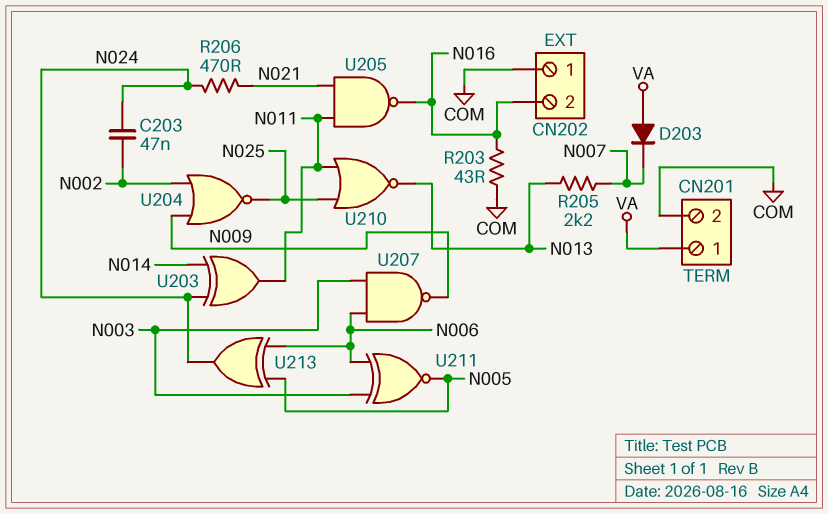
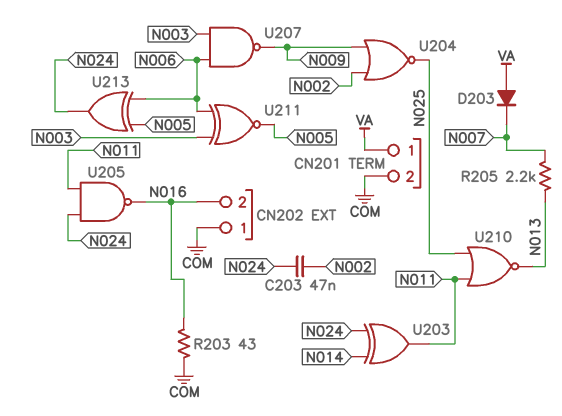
R206: 470 (N021, N024) -> none
U205: NAND (in N011, in N021, out N016) -> NAND (in N011, in N024, out N016)

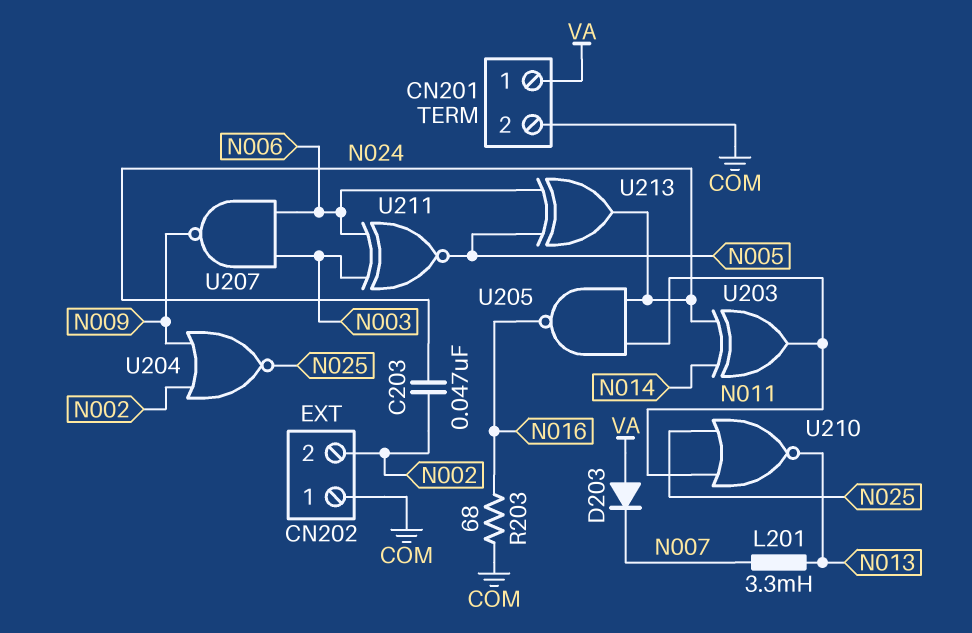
CN202 pin 2: N016 -> N002
L201: none -> 3.3mH (N007, N013)
R203: 43 (COM, N016) -> 68 (COM, N016)
R205: 2.2k (N007, N013) -> none

